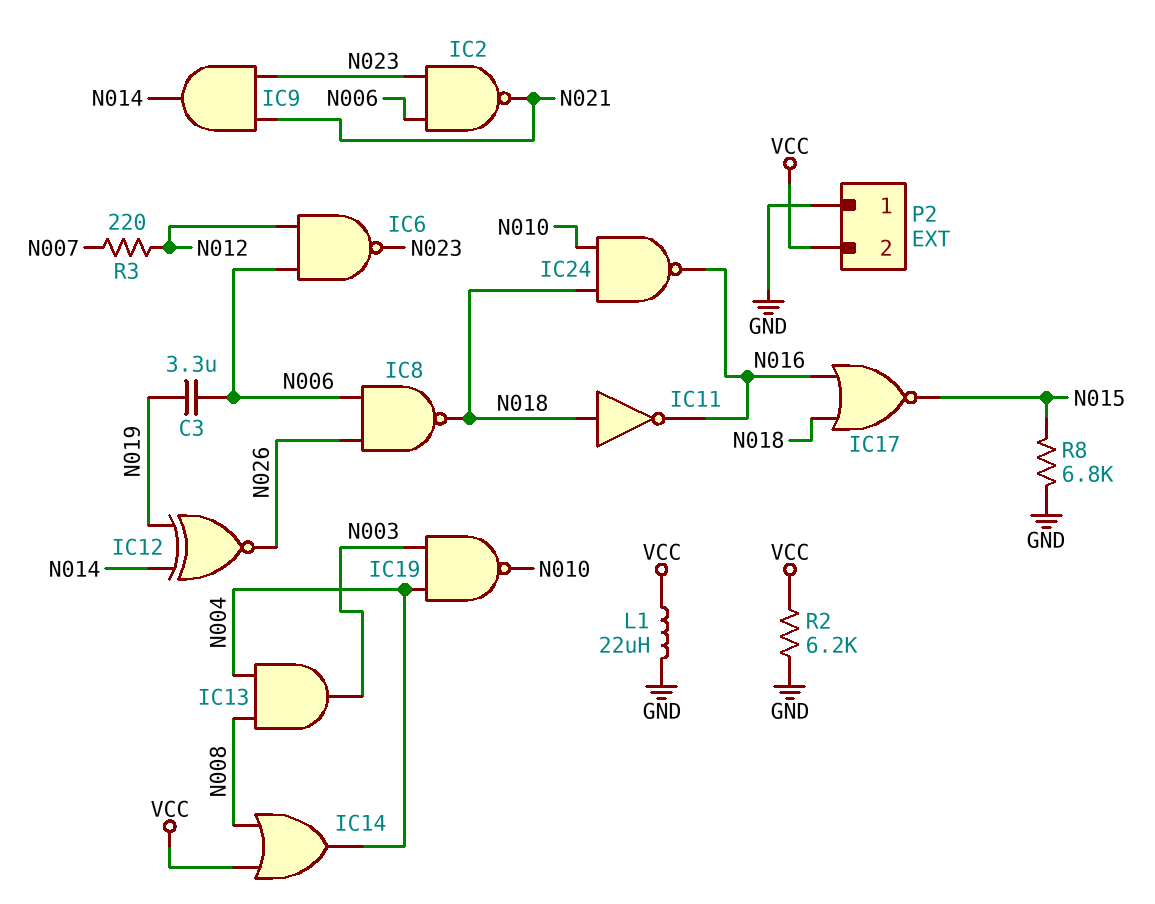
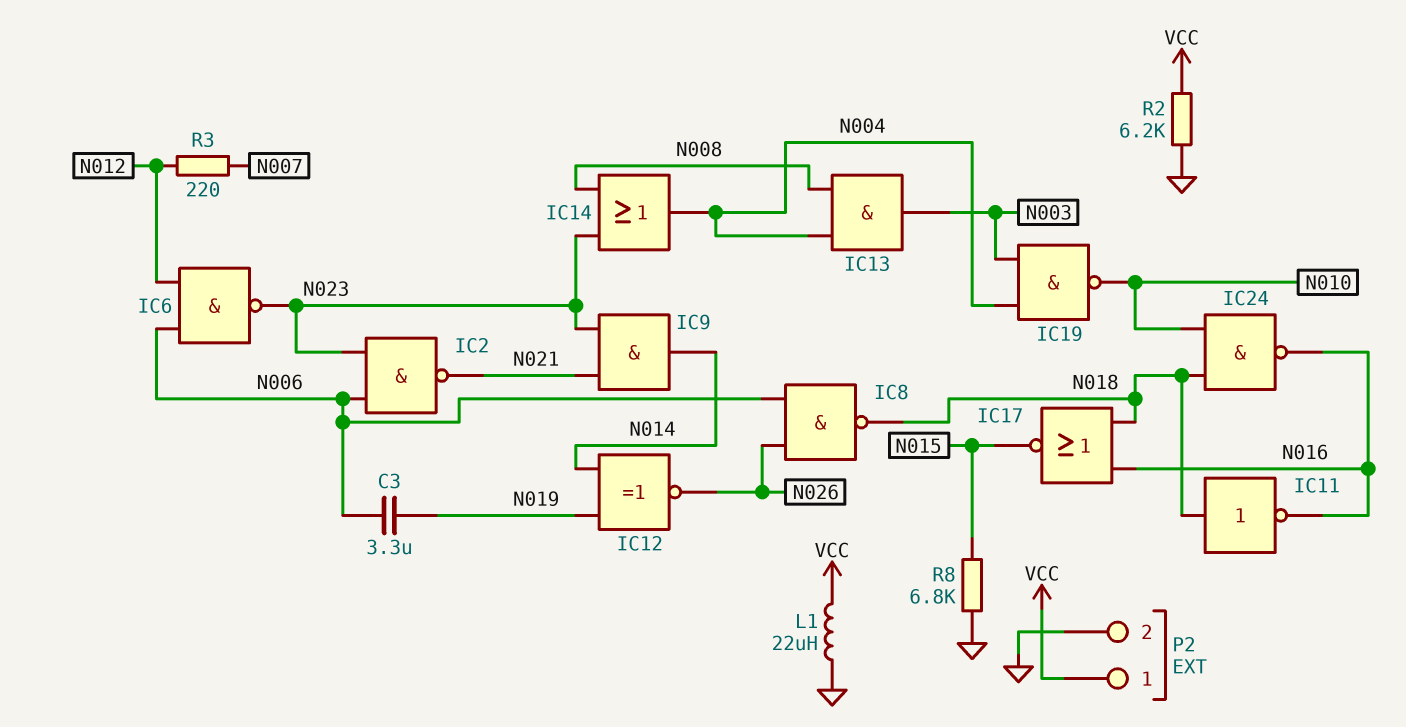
IC14: OR (in N008, in VCC, out N004) -> OR (in N008, in N023, out N004)
P2 pin 1: GND -> VCC
P2 pin 2: VCC -> GND

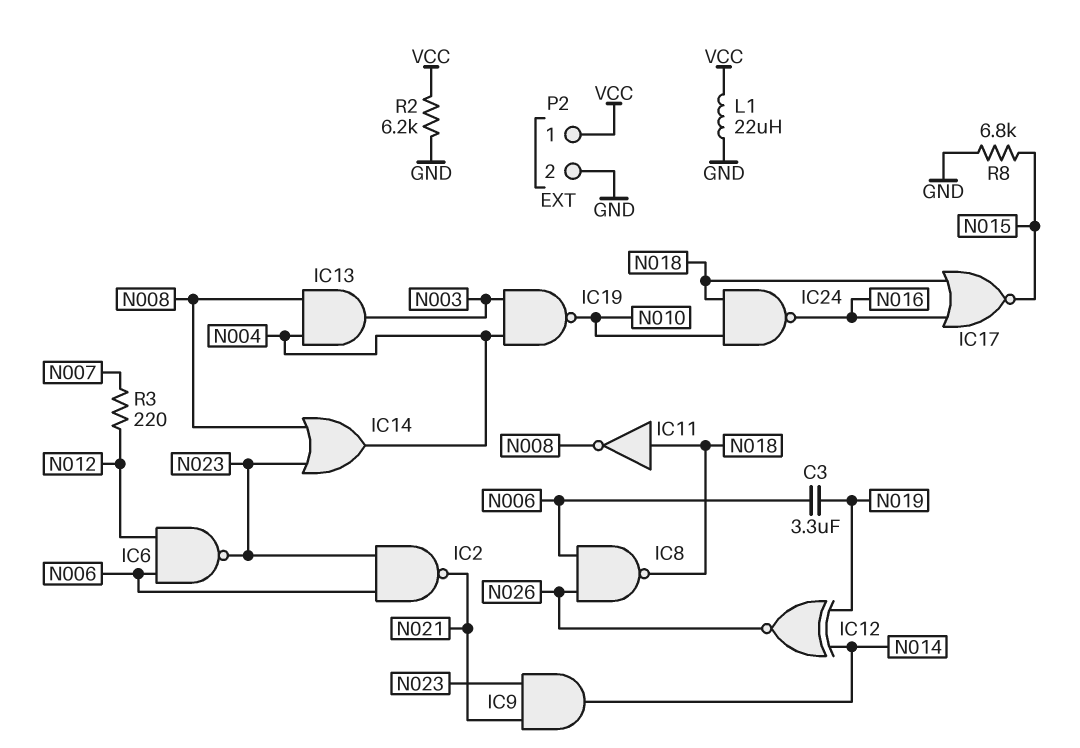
IC11: NOT (in N018, out N016) -> NOT (in N018, out N008)

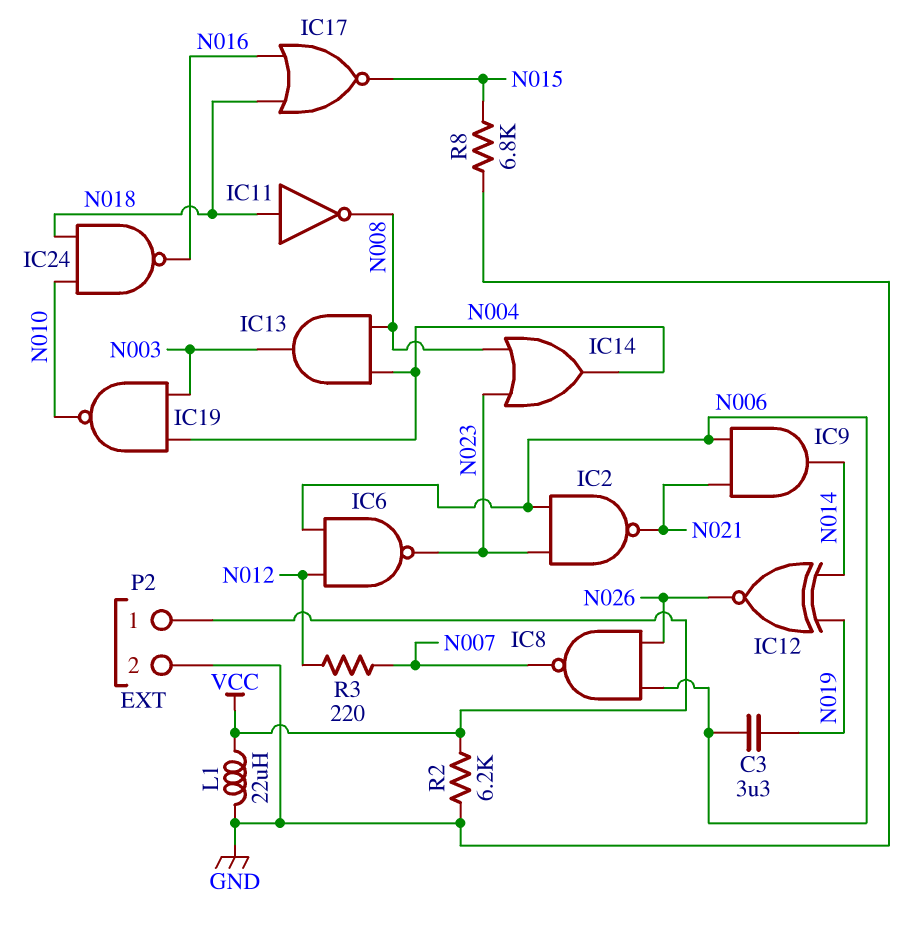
IC8: NAND (in N006, in N026, out N018) -> NAND (in N006, in N026, out N007)
IC9: AND (in N021, in N023, out N014) -> AND (in N006, in N021, out N014)

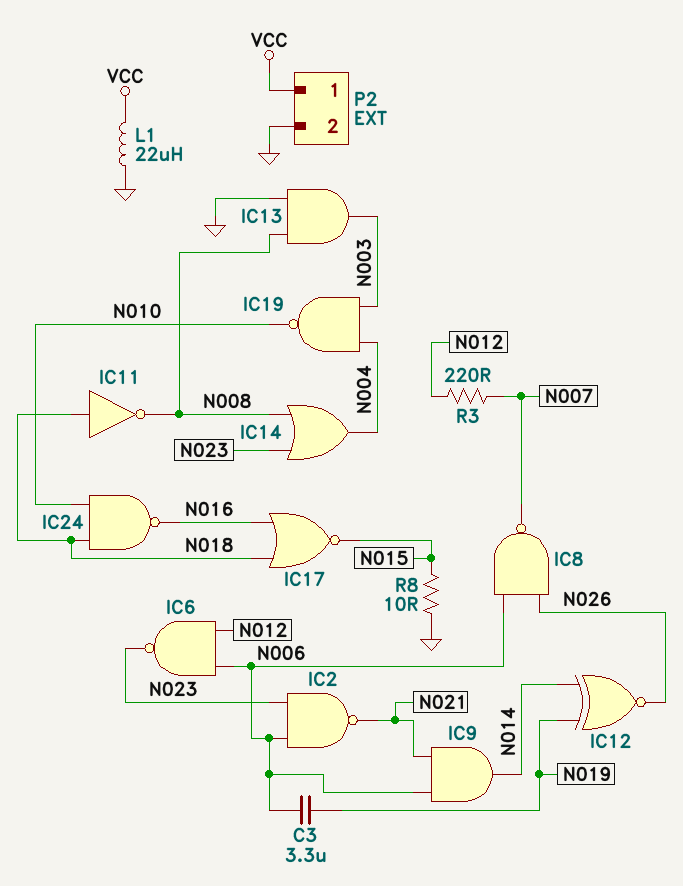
IC13: AND (in N004, in N008, out N003) -> AND (in GND, in N008, out N003)
R2: 6.2k (GND, VCC) -> none
R8: 6.8k (GND, N015) -> 10 (GND, N015)

